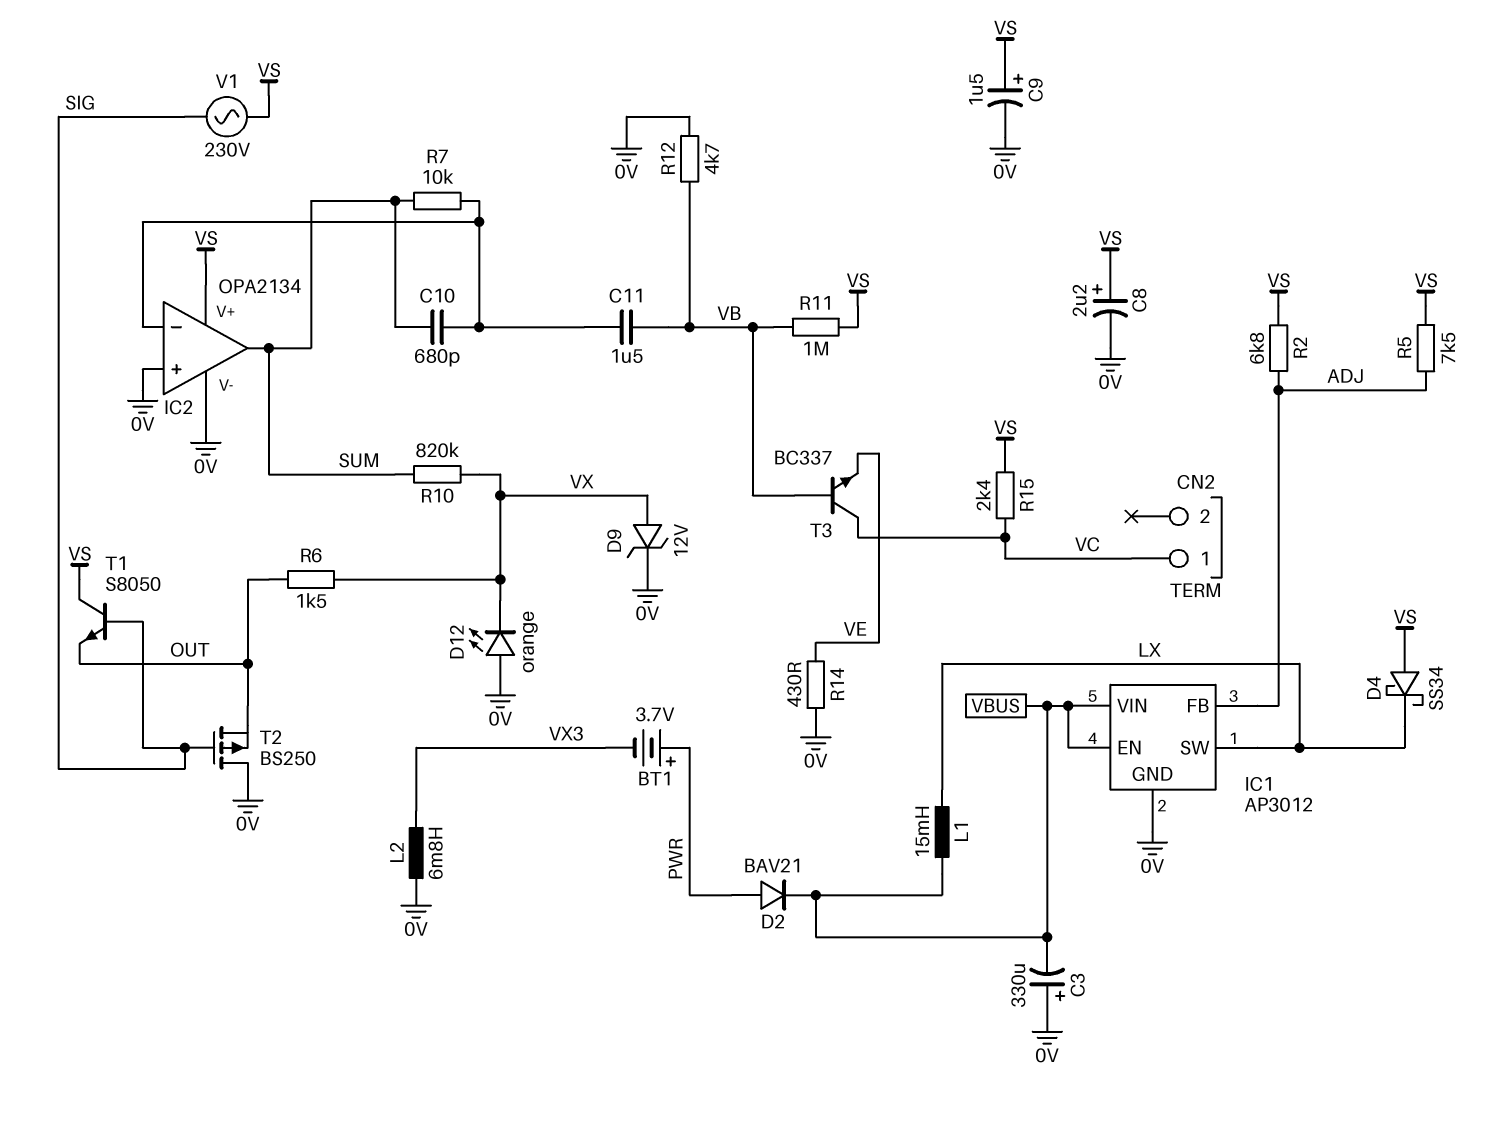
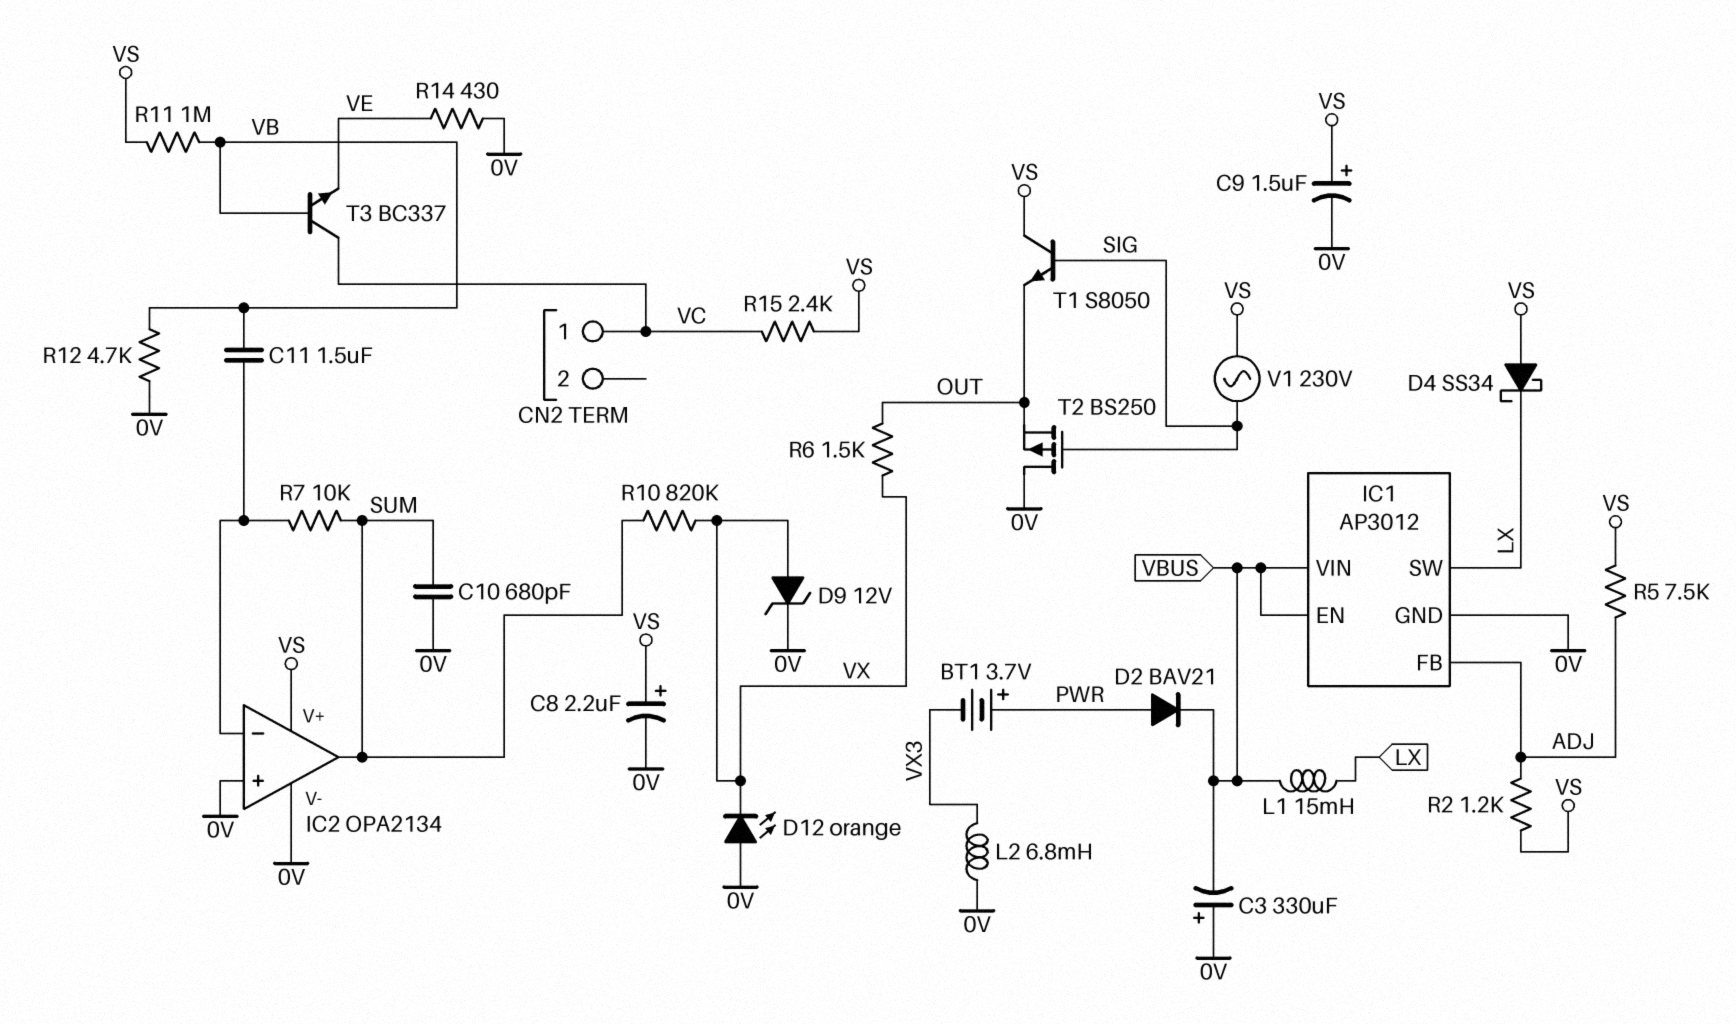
C10: 680pF (IC2/in-, SUM) -> 680pF (0V, SUM)
R2: 6.8k (ADJ, VS) -> 1.2k (ADJ, VS)

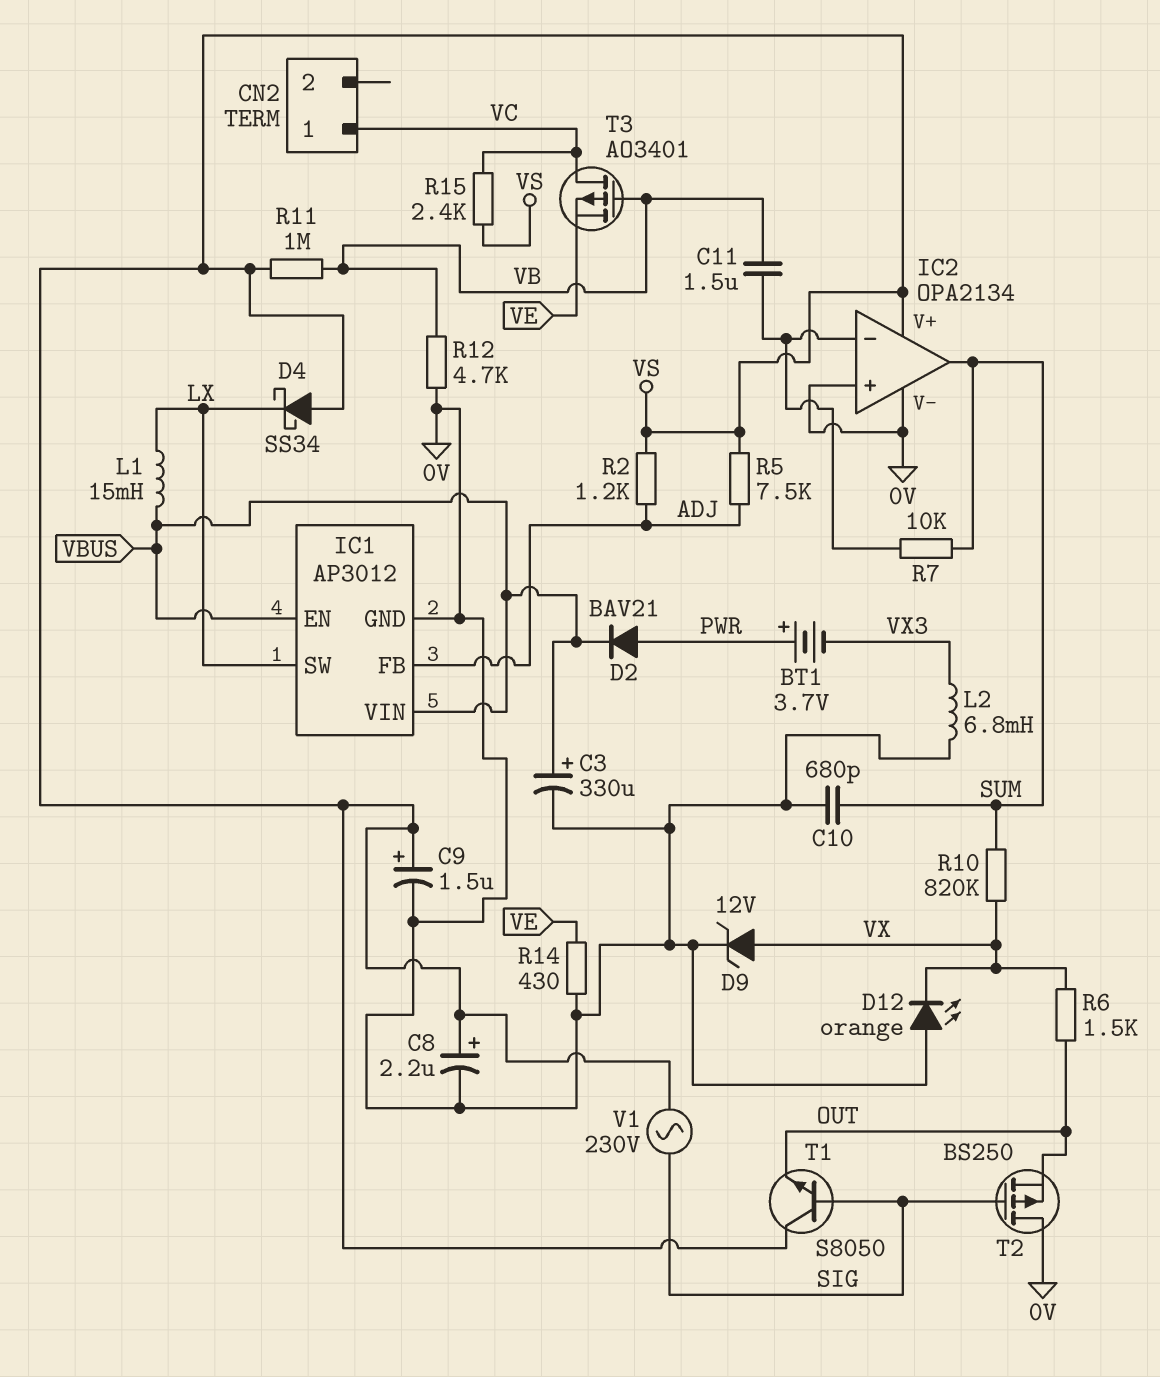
C3: 330uF (plus 0V, minus VBUS) -> 330uF (plus VBUS, minus 0V)
T3: NPN BC337 (B VB, C VC, E VE) -> PMOS AO3401 (G VB, D VC, S VE)

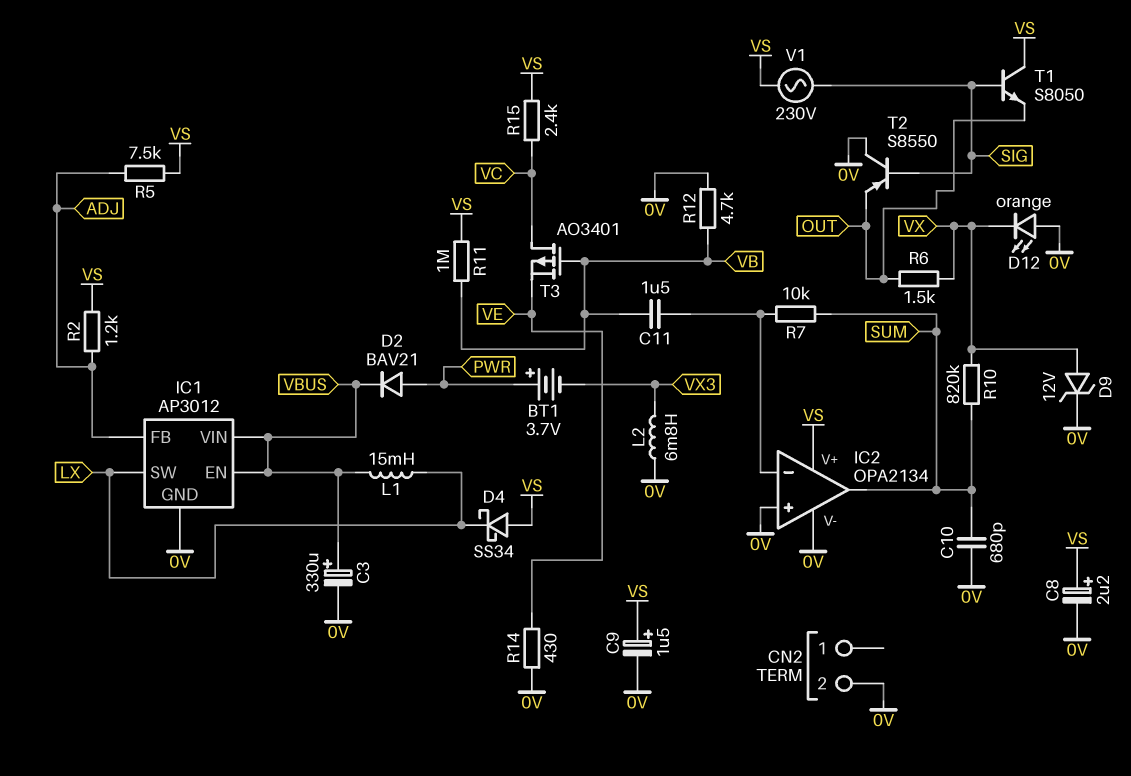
CN2 pin 1: VC -> none
CN2 pin 2: none -> 0V
T2: PMOS BS250 (G SIG, D 0V, S OUT) -> PNP S8550 (B SIG, C 0V, E OUT)

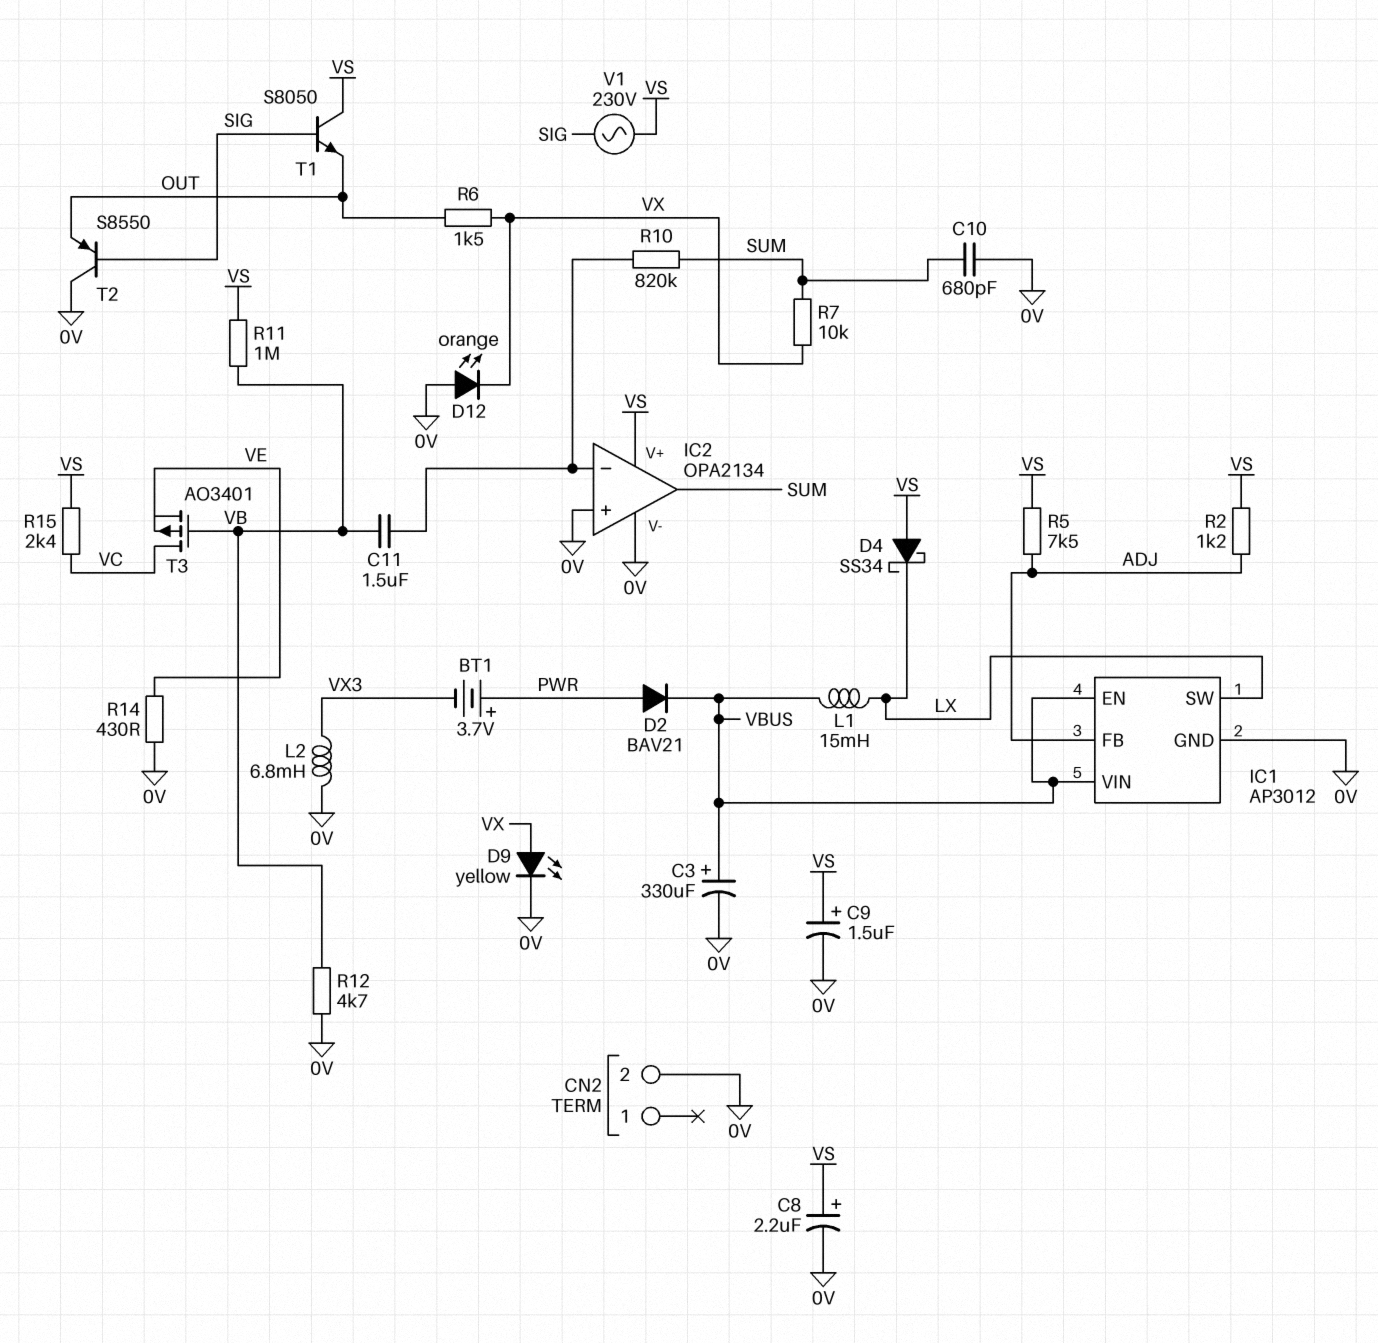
D9: zener 12V (A VX, K 0V) -> LED yellow (A VX, K 0V)
R7: 10k (IC2/in-, SUM) -> 10k (SUM, VX)
R10: 820k (SUM, VX) -> 820k (IC2/in-, SUM)

